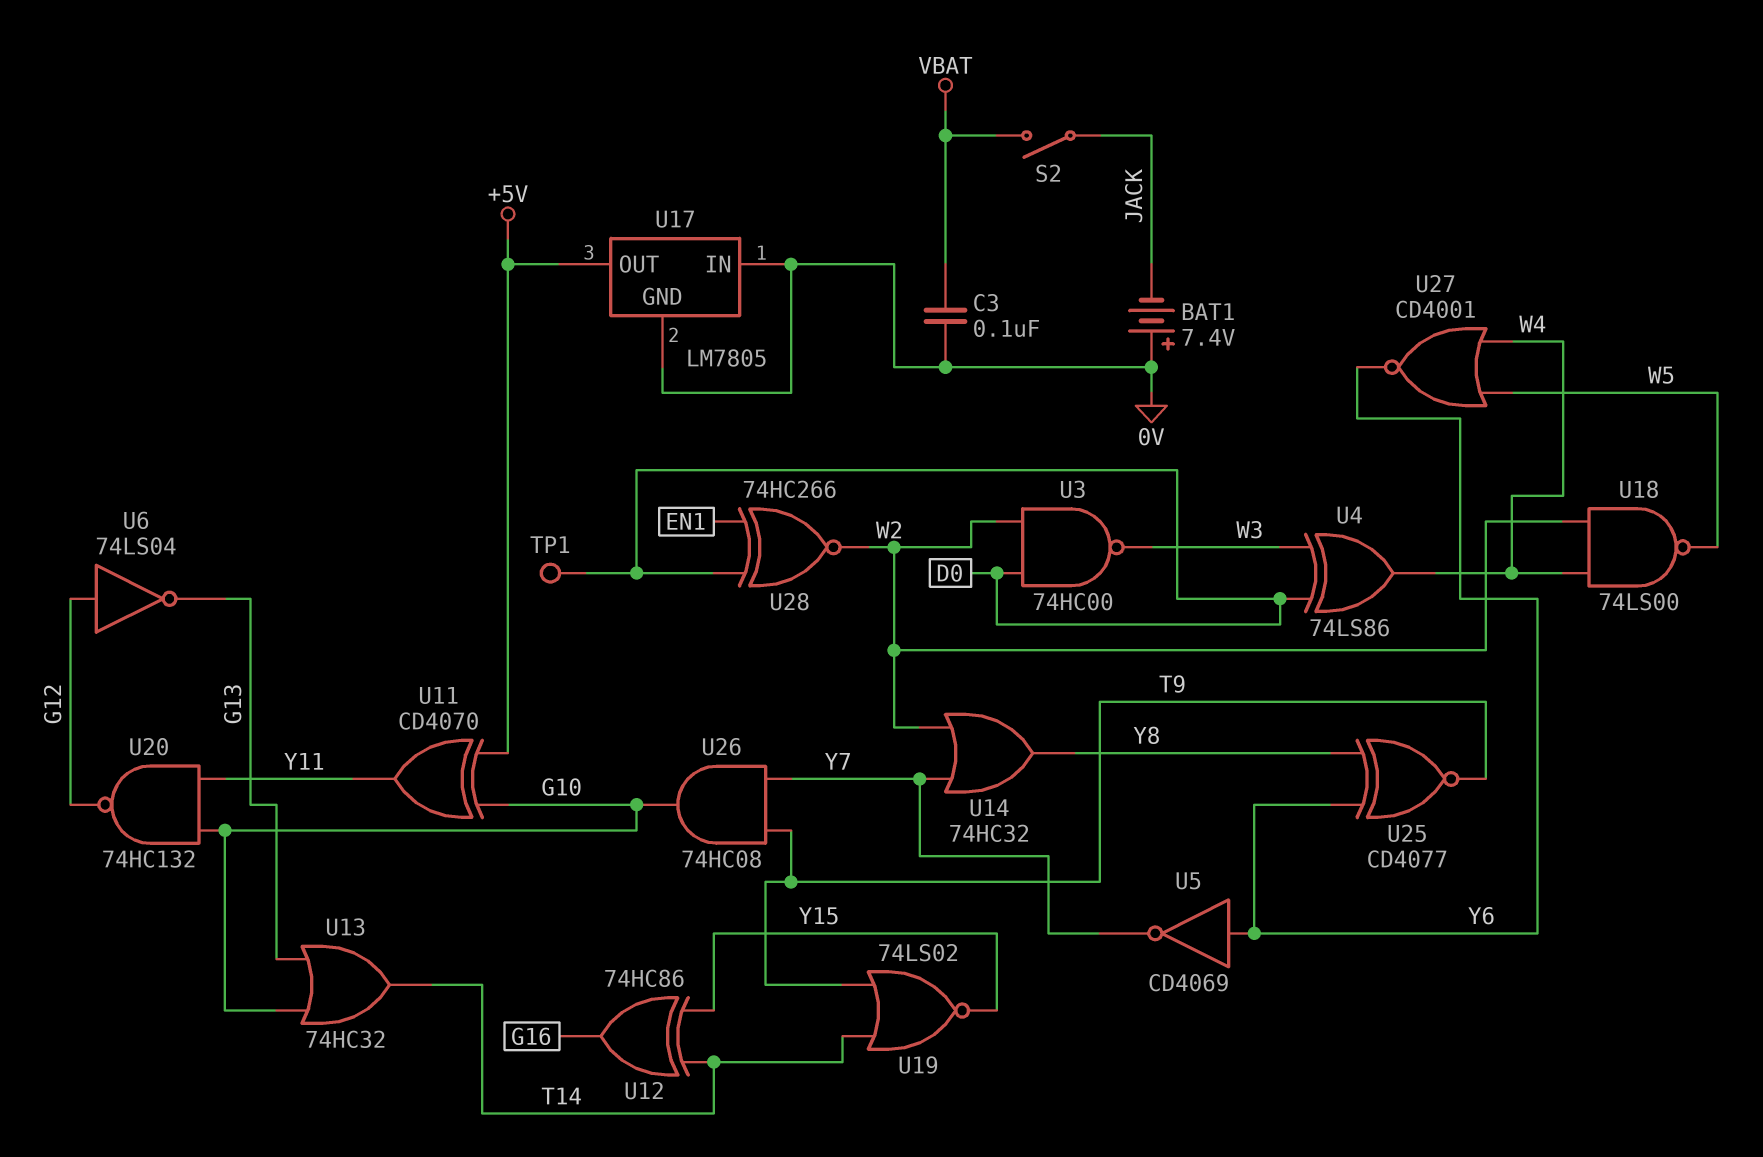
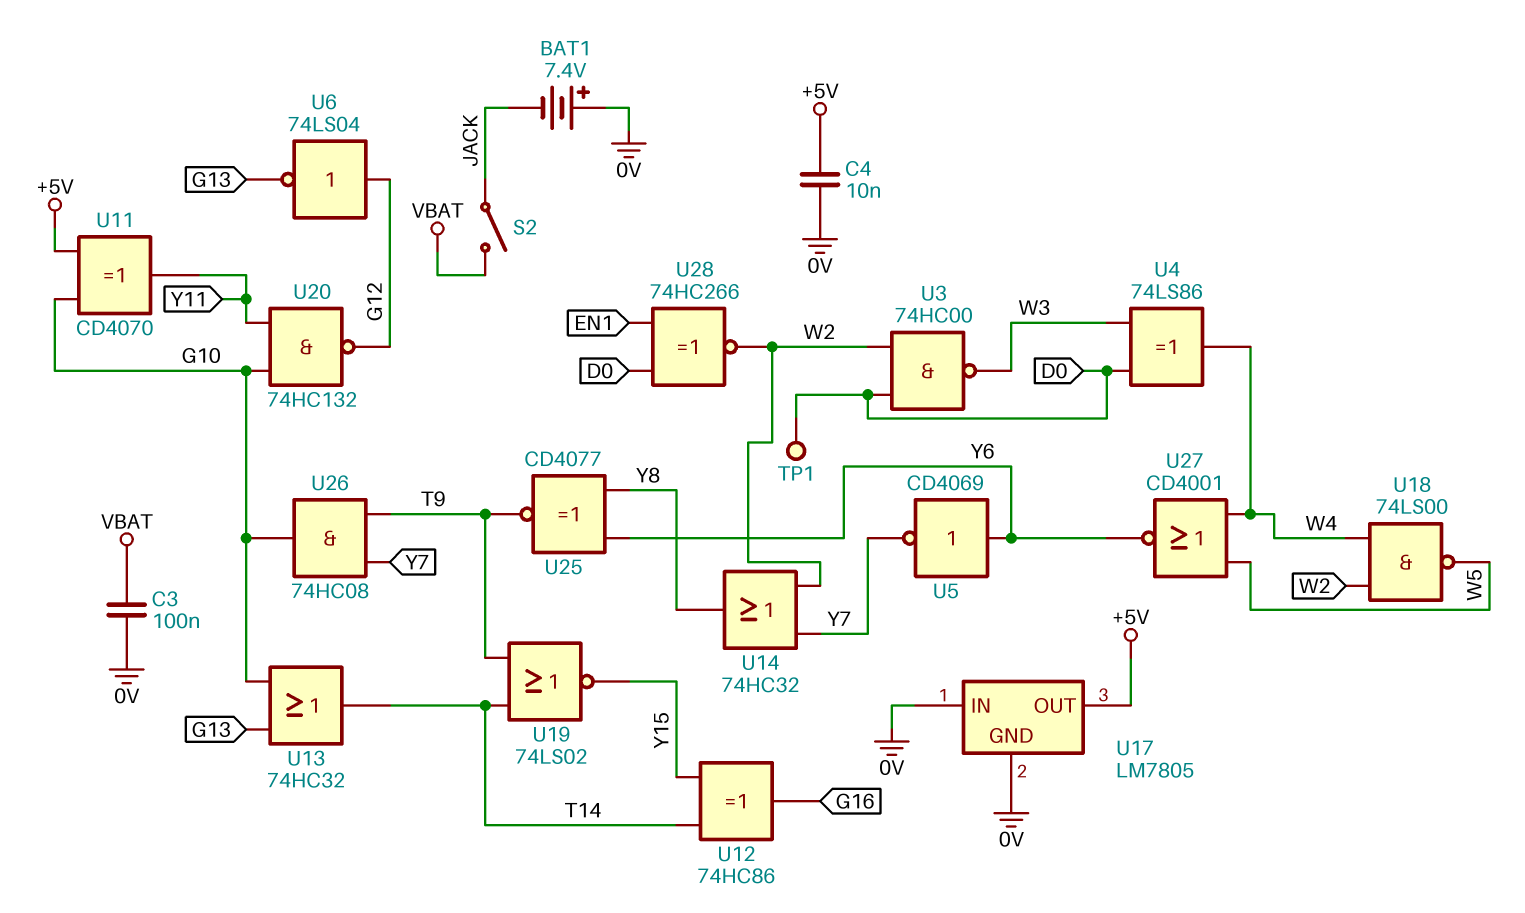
C4: none -> 10nF (+5V, 0V)

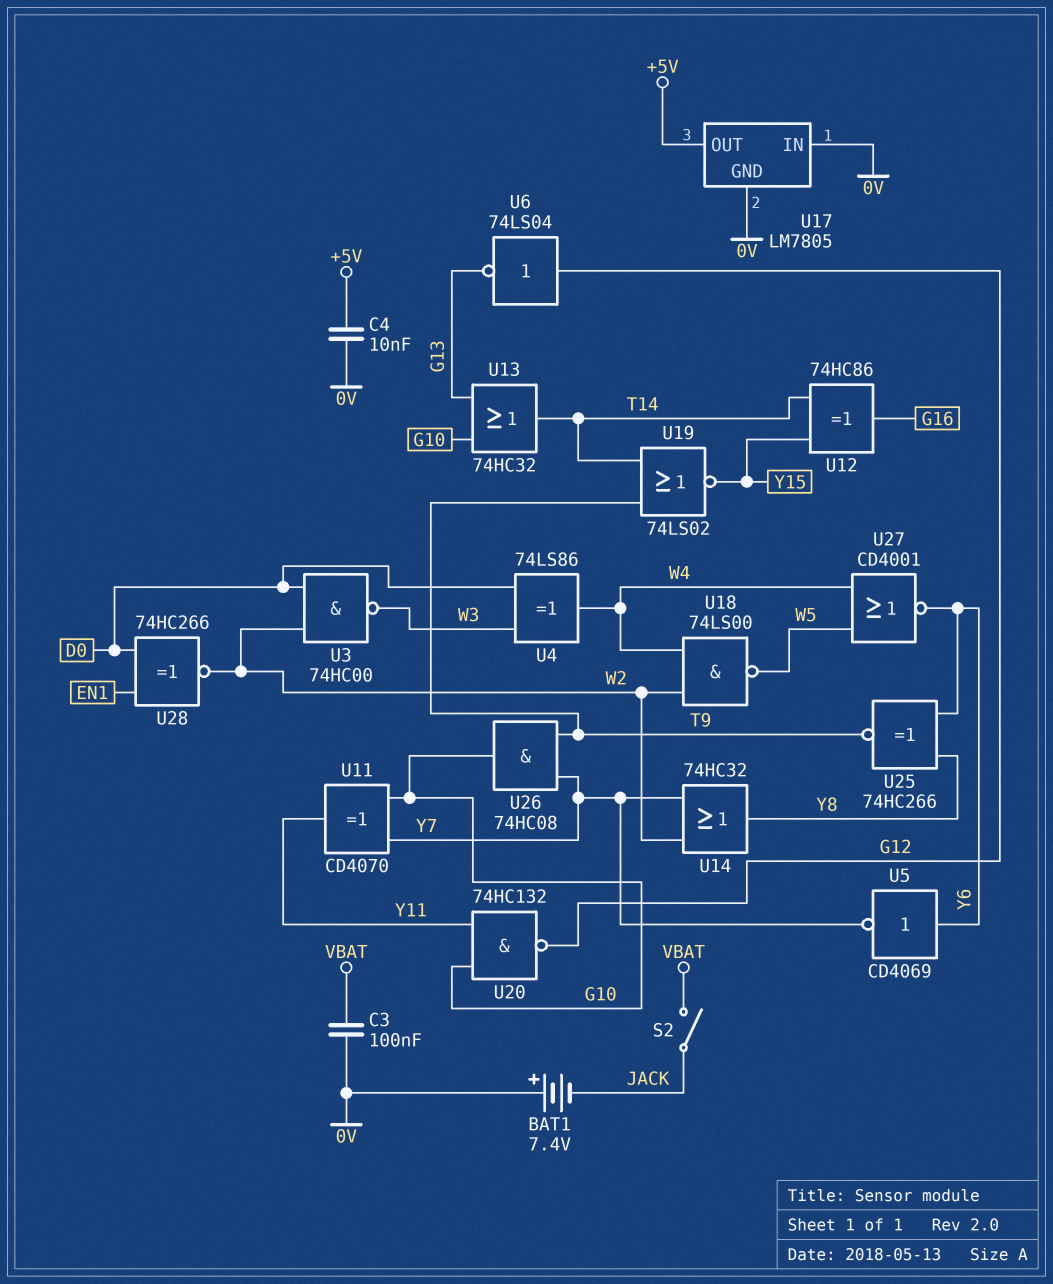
TP1: test point (D0) -> none
U11: XOR CD4070 (in +5V, in G10, out Y11) -> XOR CD4070 (in G10, in Y7, out Y11)
U25: XNOR CD4077 (in Y6, in Y8, out T9) -> XNOR 74HC266 (in Y6, in Y8, out T9)

